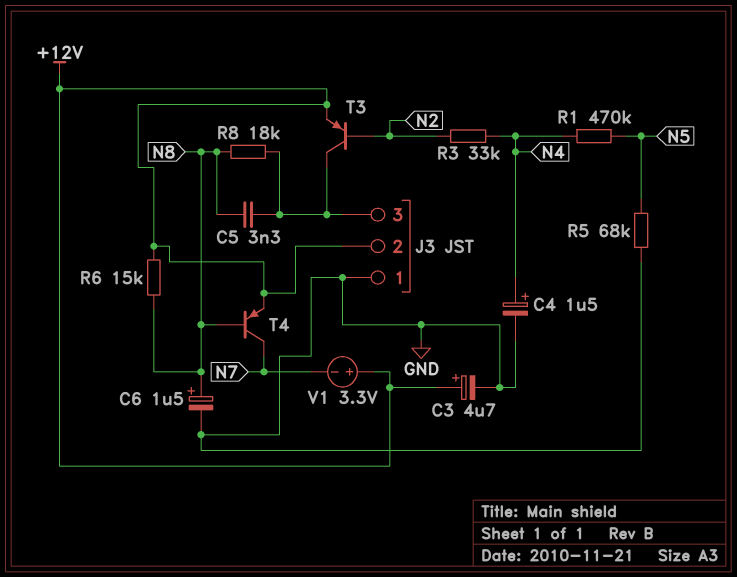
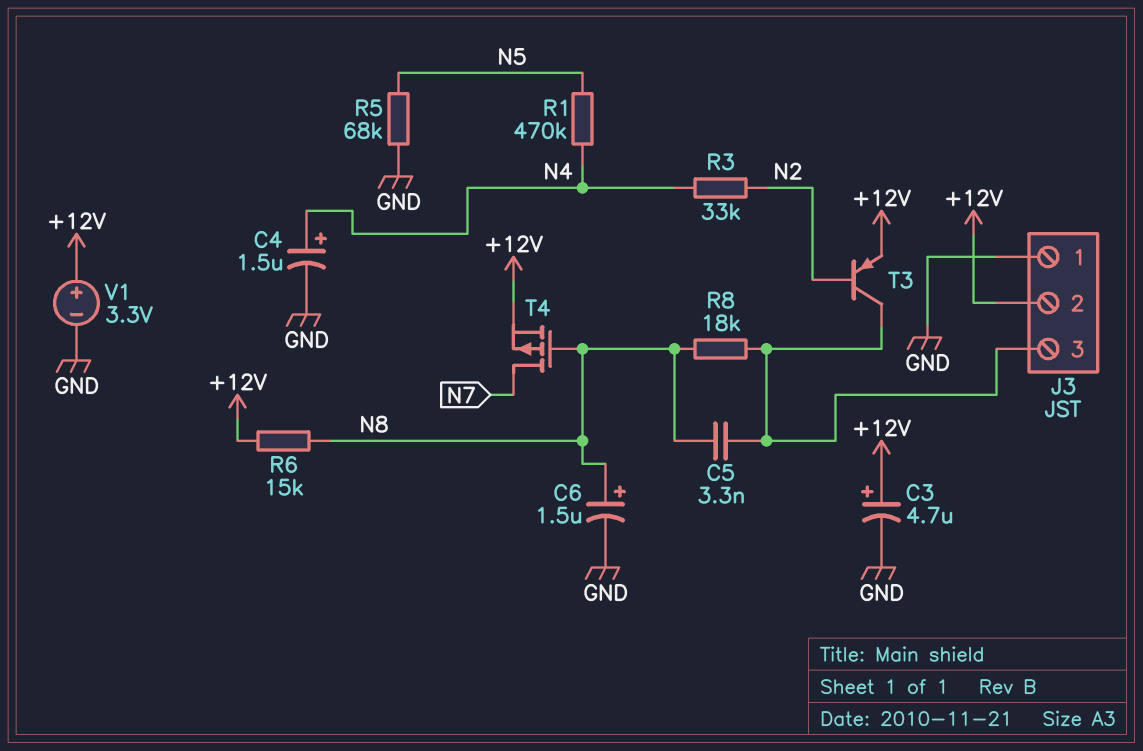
T4: PNP (B N8, C N7, E +12V) -> PMOS (G N8, D N7, S +12V)
V1: 3.3V (plus +12V, minus N7) -> 3.3V (plus +12V, minus GND)

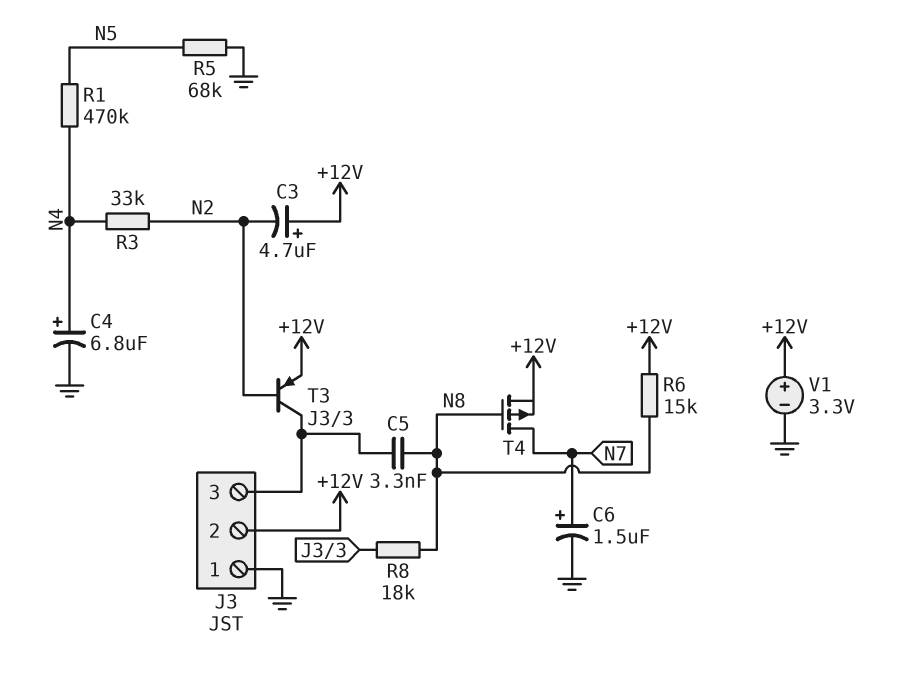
C3: 4.7uF (plus +12V, minus GND) -> 4.7uF (plus +12V, minus N2)
C4: 1.5uF (plus N4, minus GND) -> 6.8uF (plus N4, minus GND)
C6: 1.5uF (plus N8, minus GND) -> 1.5uF (plus N7, minus GND)

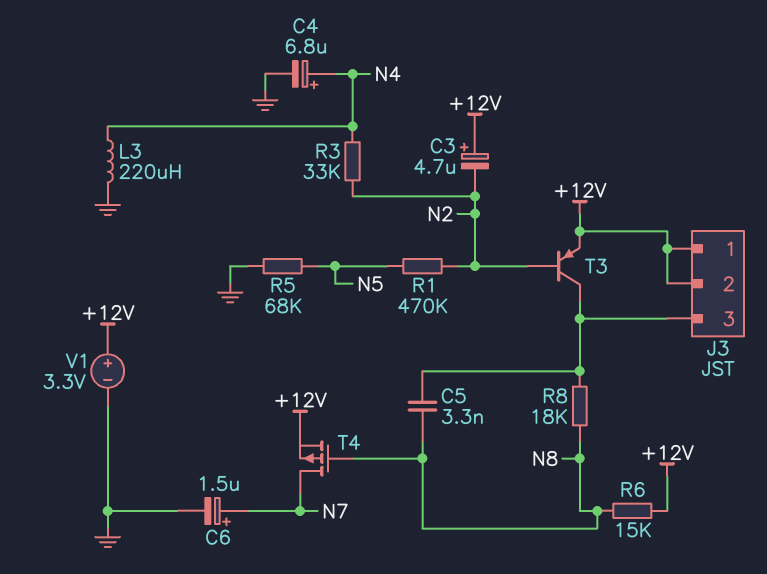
J3 pin 1: GND -> +12V
L3: none -> 220uH (GND, N4)
R1: 470k (N4, N5) -> 470k (N2, N5)

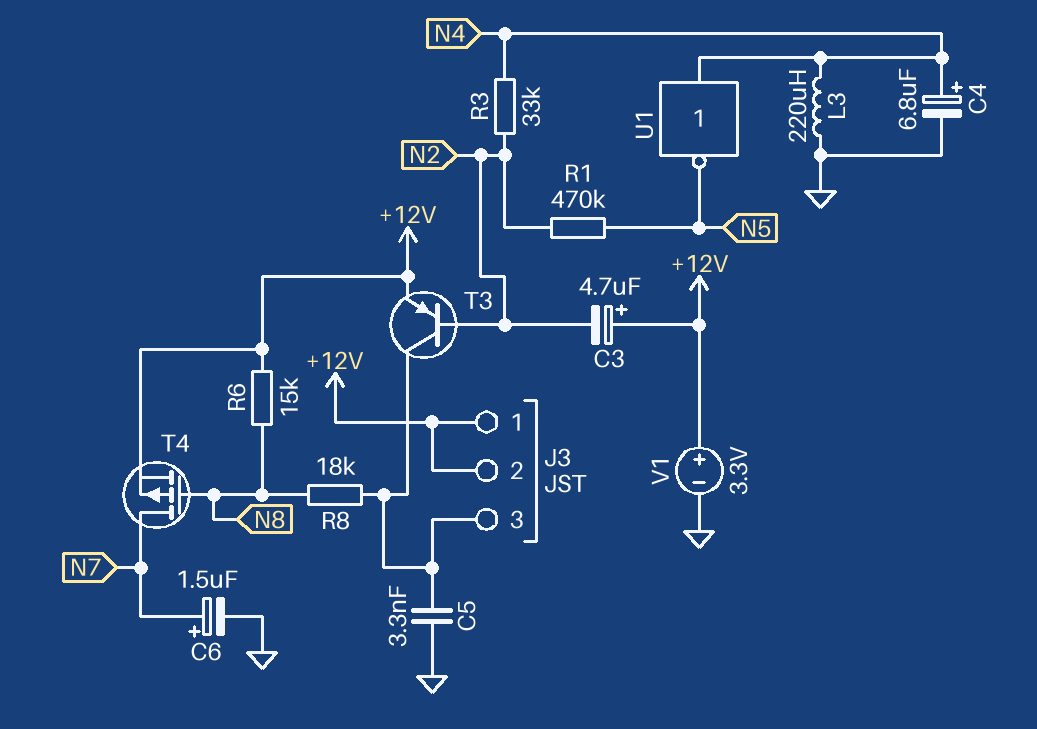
C5: 3.3nF (J3/3, N8) -> 3.3nF (GND, J3/3)
R5: 68k (GND, N5) -> none
U1: none -> NOT (in N4, out N5)

